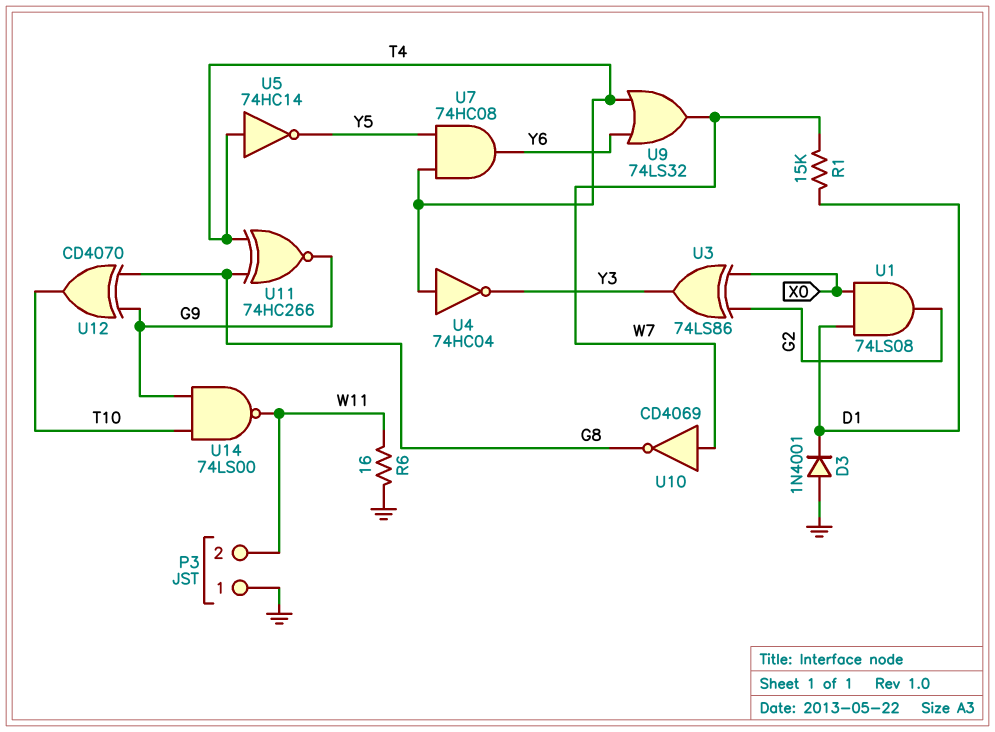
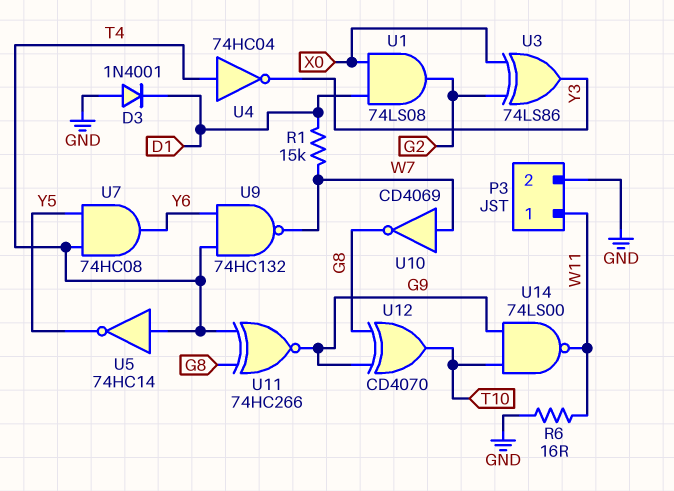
P3 pin 1: GND -> W11
P3 pin 2: W11 -> GND
U9: OR 74LS32 (in T4, in Y6, out W7) -> NAND 74HC132 (in T4, in Y6, out W7)

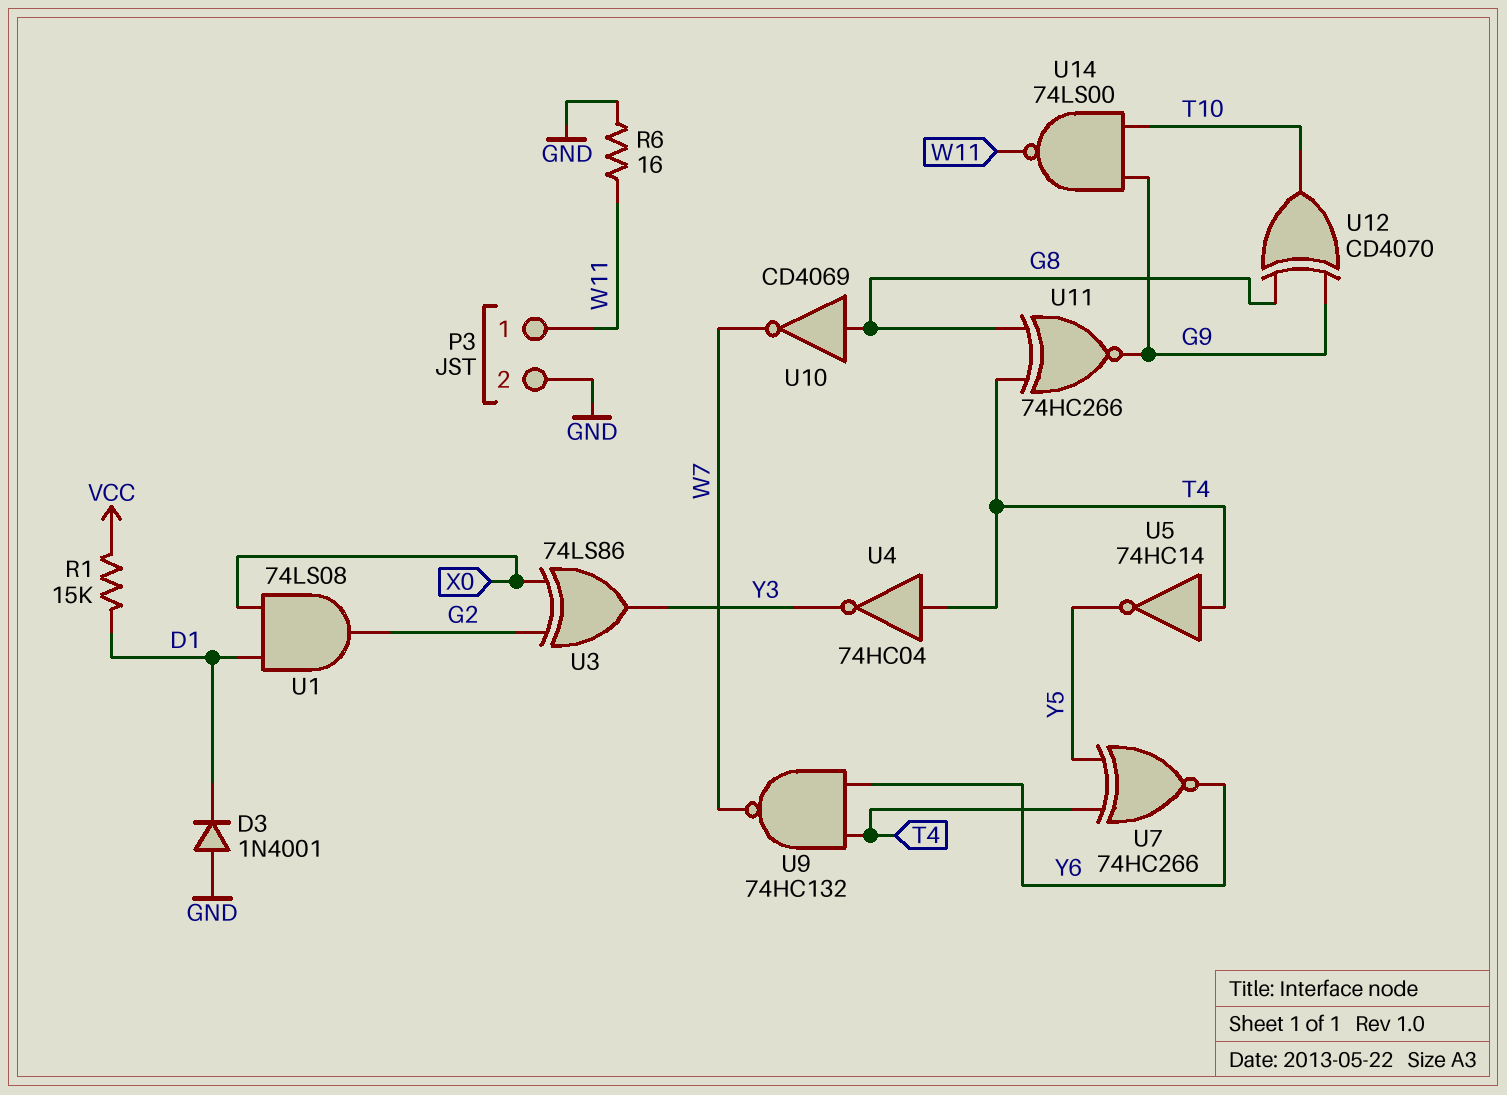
R1: 15k (D1, W7) -> 15k (D1, VCC)
U7: AND 74HC08 (in T4, in Y5, out Y6) -> XNOR 74HC266 (in T4, in Y5, out Y6)
U10: NOT CD4069 (in W7, out G8) -> NOT CD4069 (in G8, out W7)

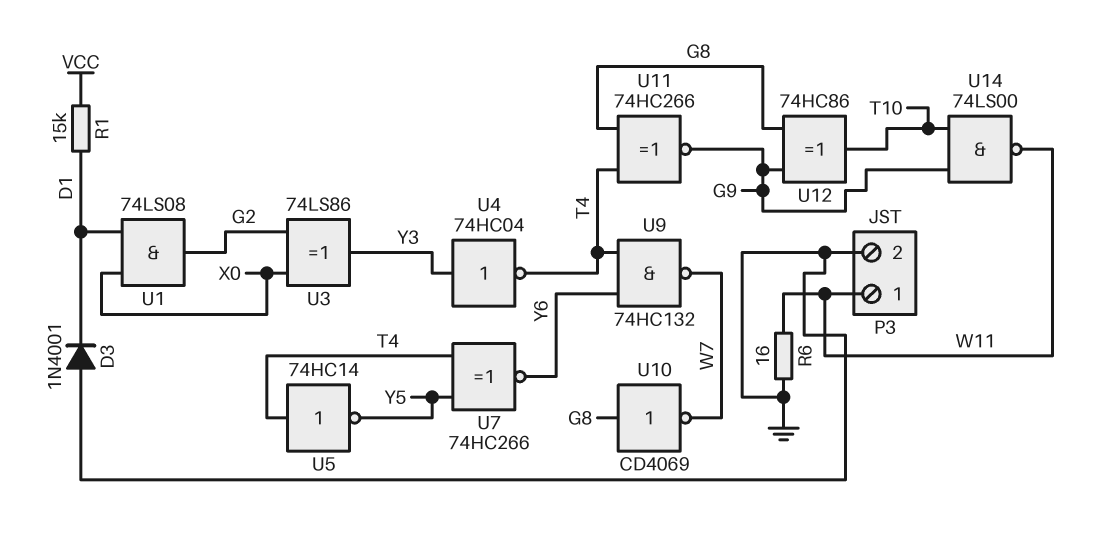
U4: NOT 74HC04 (in T4, out Y3) -> NOT 74HC04 (in Y3, out T4)
U12: XOR CD4070 (in G8, in G9, out T10) -> XOR 74HC86 (in G8, in G9, out T10)

